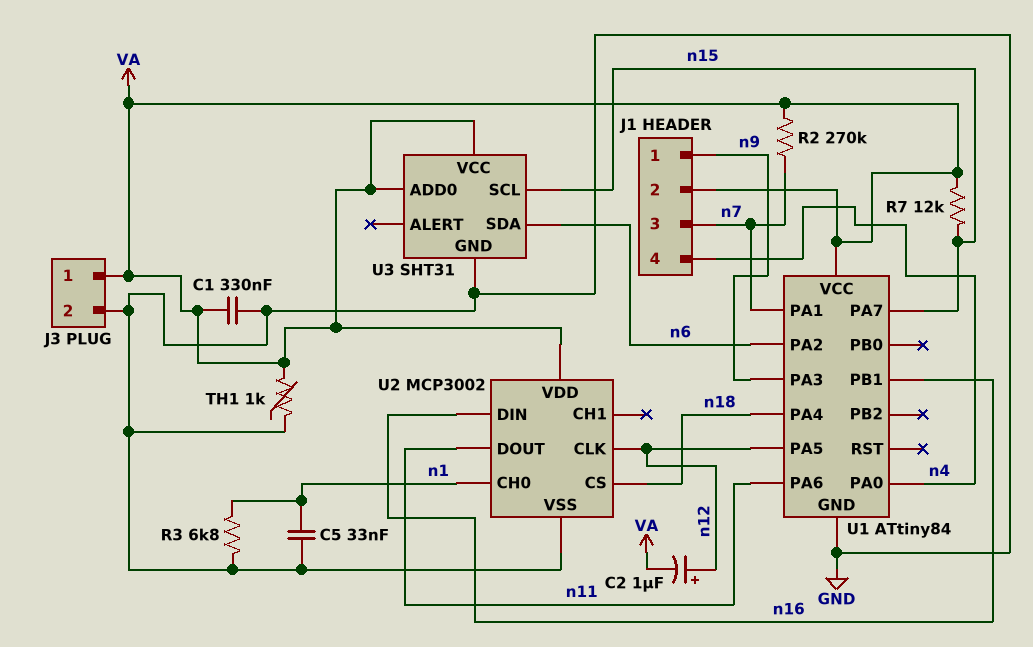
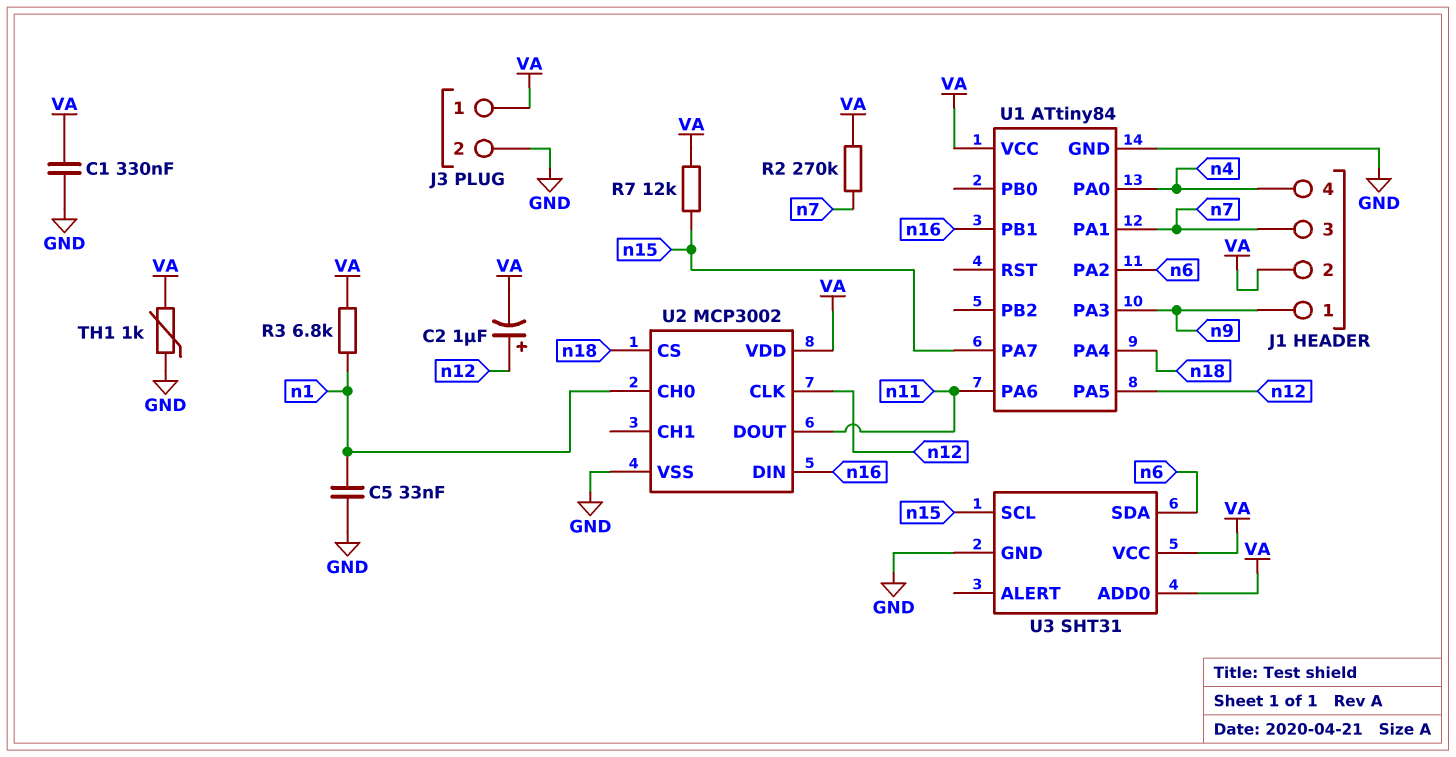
R3: 6.8k (GND, n1) -> 6.8k (VA, n1)

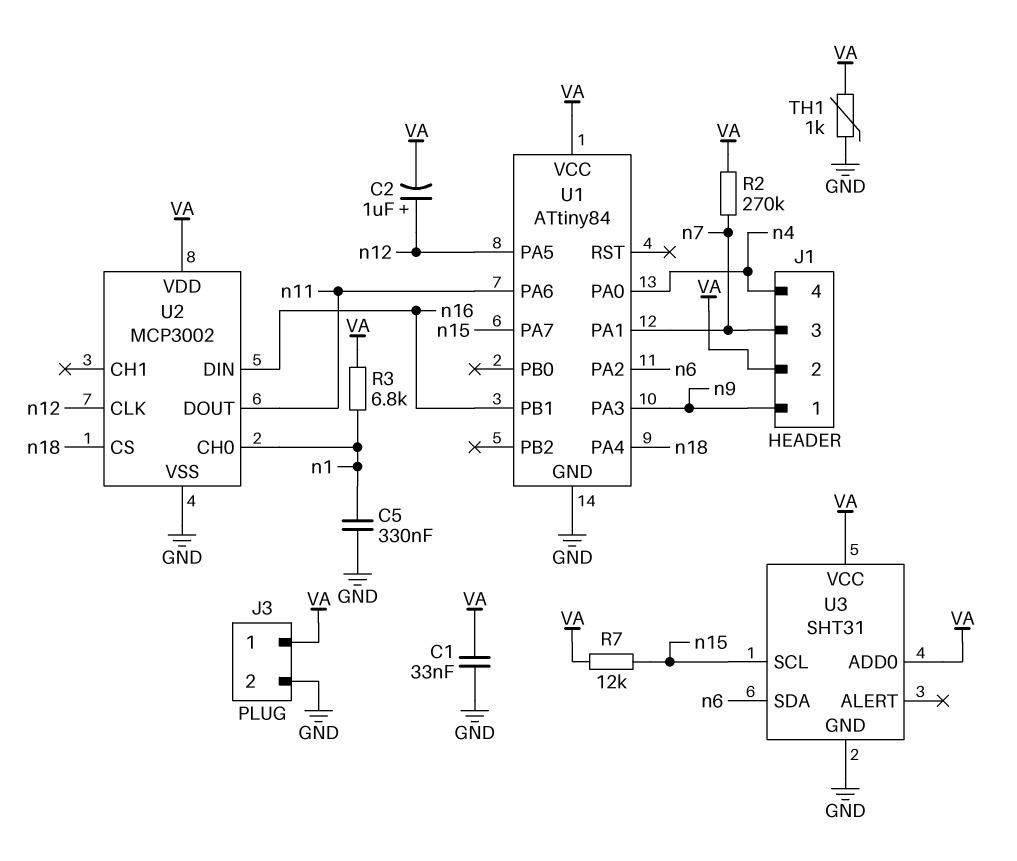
C1: 330nF (GND, VA) -> 33nF (GND, VA)
C5: 33nF (GND, n1) -> 330nF (GND, n1)

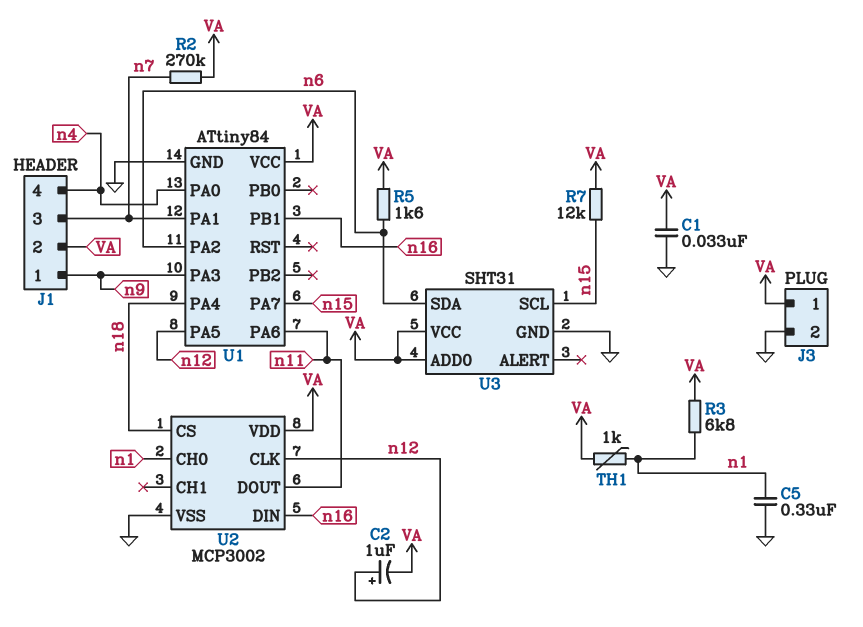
R5: none -> 1.6k (VA, n6)
TH1: 1k (GND, VA) -> 1k (VA, n1)

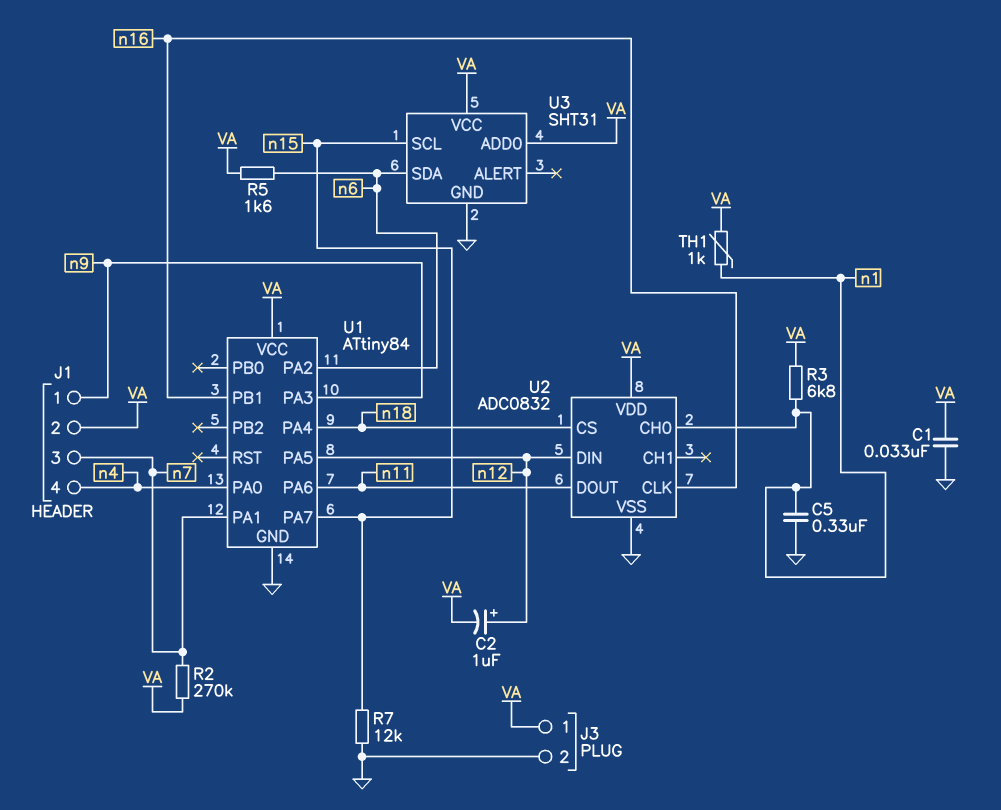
R7: 12k (VA, n15) -> 12k (GND, n15)
U2: MCP3002 -> ADC0832
U2 pin CLK: n12 -> n16
U2 pin DIN: n16 -> n12

